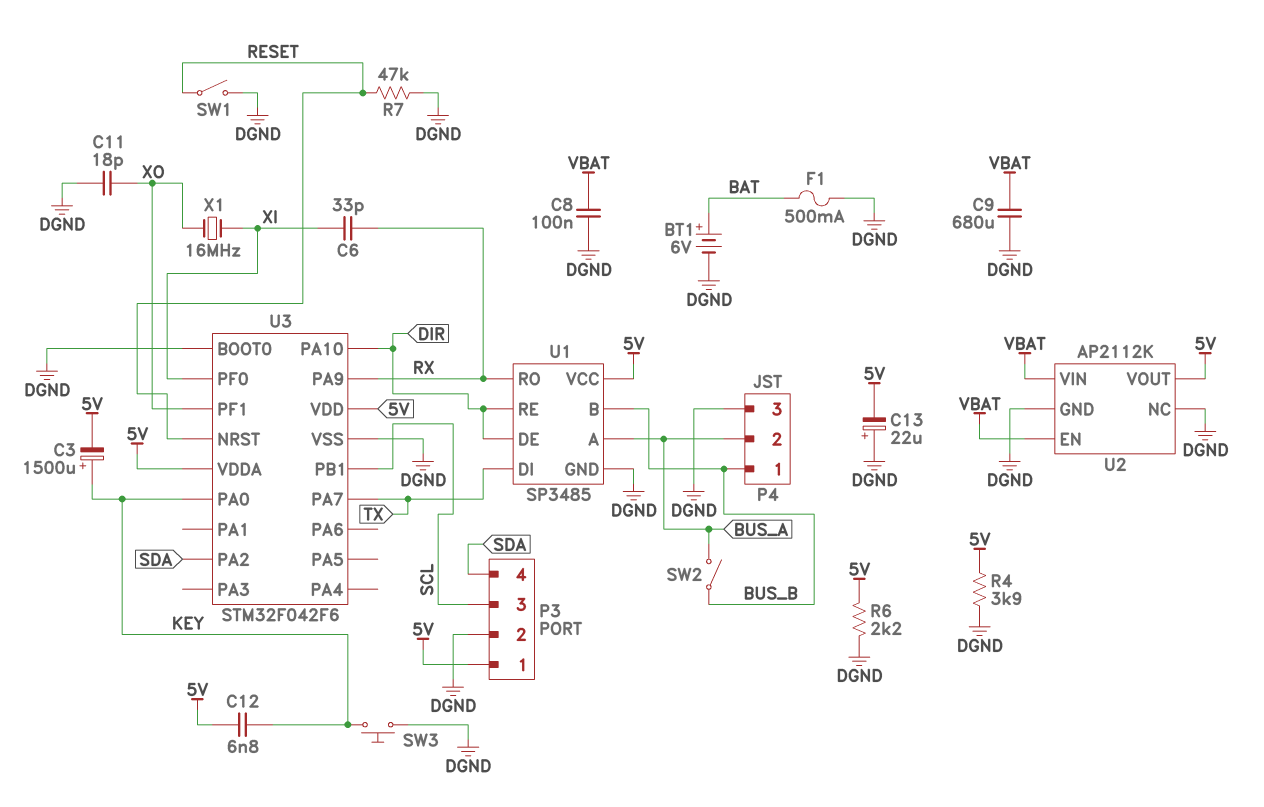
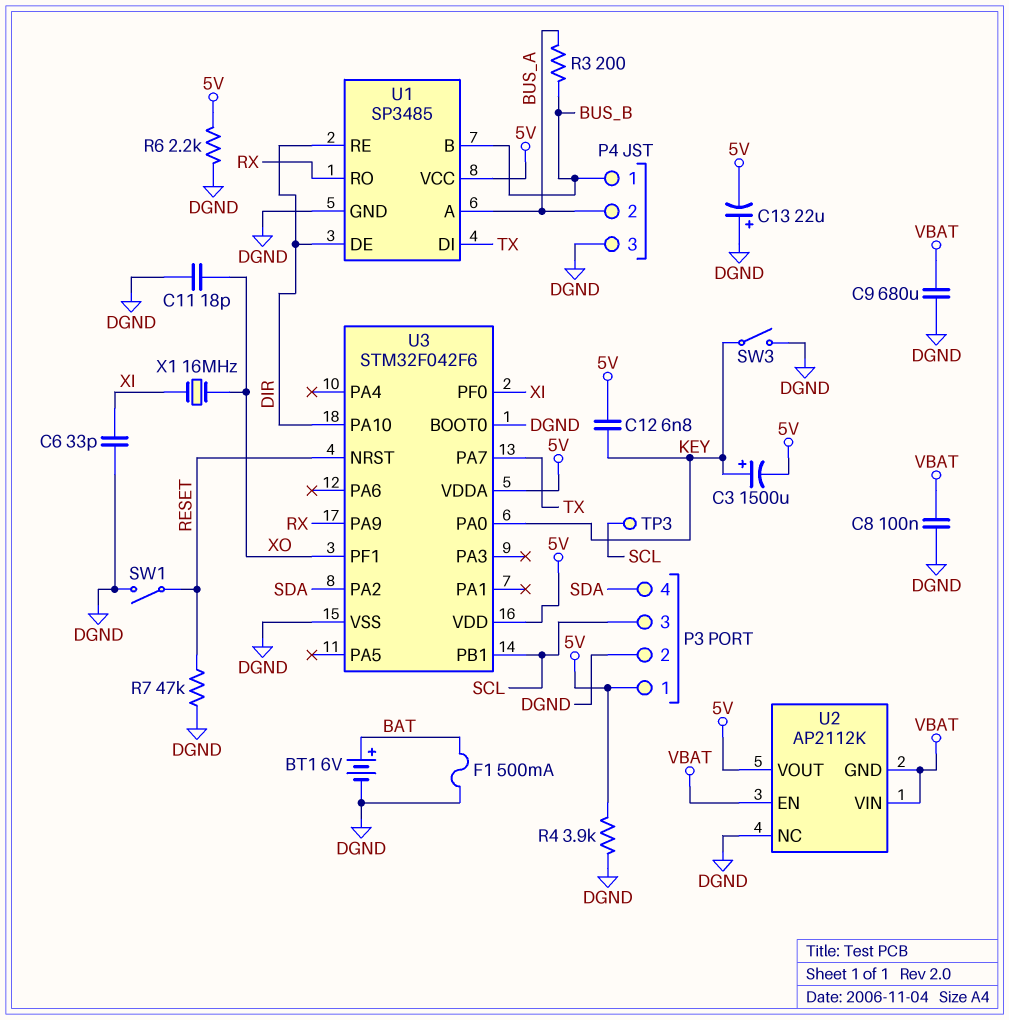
C6: 33pF (RX, XI) -> 33pF (DGND, XI)
R3: none -> 200 (BUS_A, BUS_B)
SW2: switch (BUS_A, BUS_B) -> none
SW3: button (DGND, KEY) -> switch (DGND, KEY)
TP3: none -> test point (SCL)
U2 pin GND: DGND -> VBAT

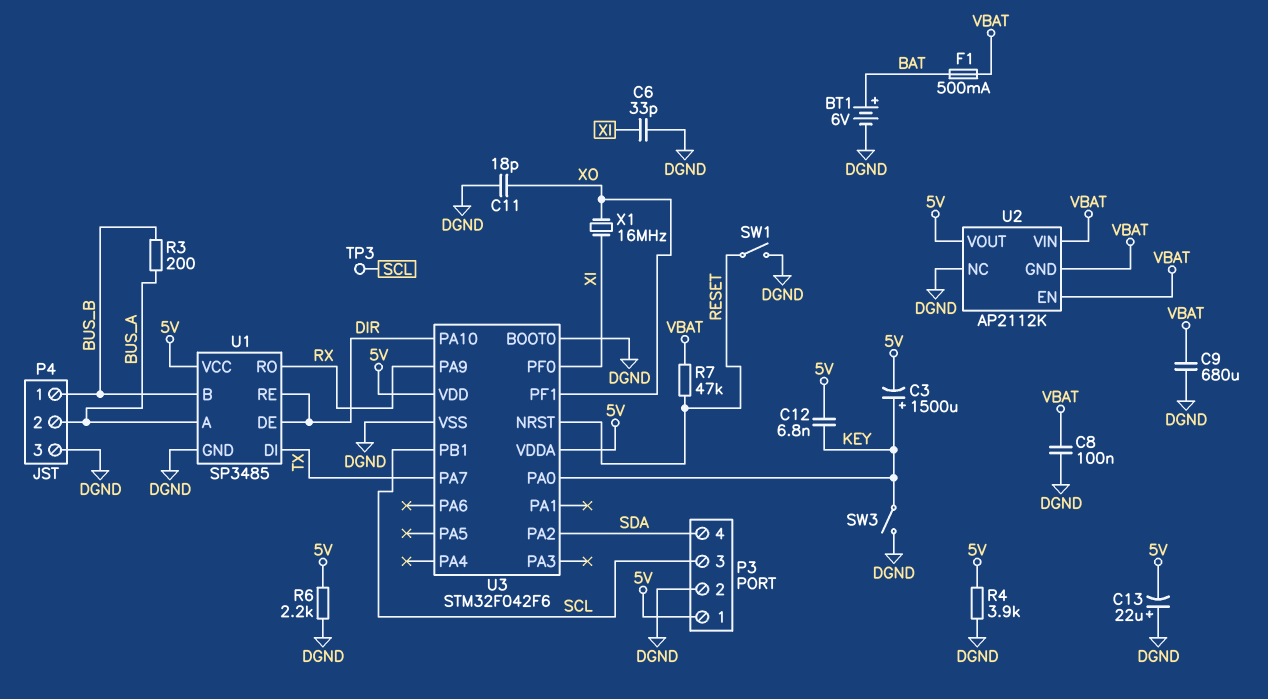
F1: 500mA (BAT, DGND) -> 500mA (BAT, VBAT)
R7: 47k (DGND, RESET) -> 47k (RESET, VBAT)

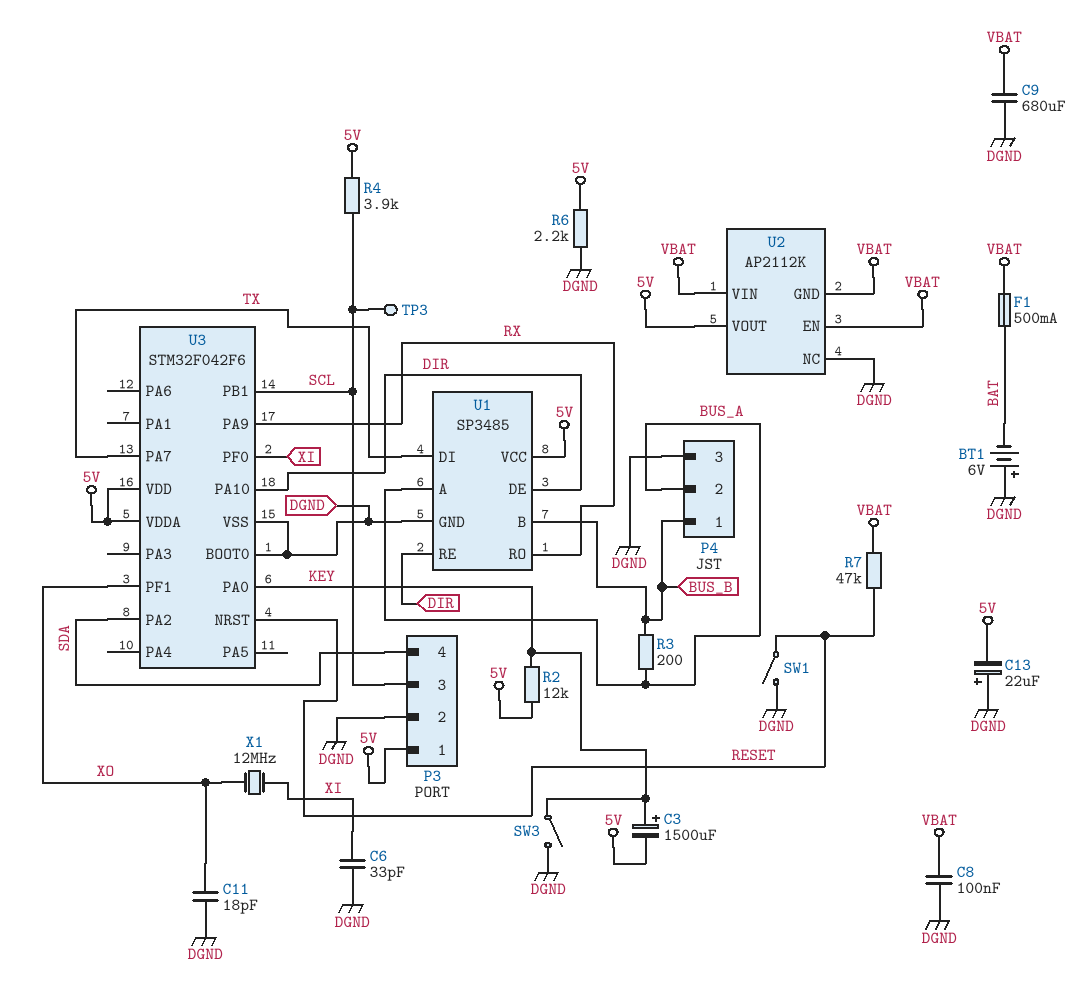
BT1: 6V (plus BAT, minus DGND) -> 6V (plus DGND, minus BAT)
C12: 6.8nF (5V, KEY) -> none
R2: none -> 12k (5V, KEY)
R4: 3.9k (5V, DGND) -> 3.9k (5V, SCL)
X1: 16MHz (XI, XO) -> 12MHz (XI, XO)

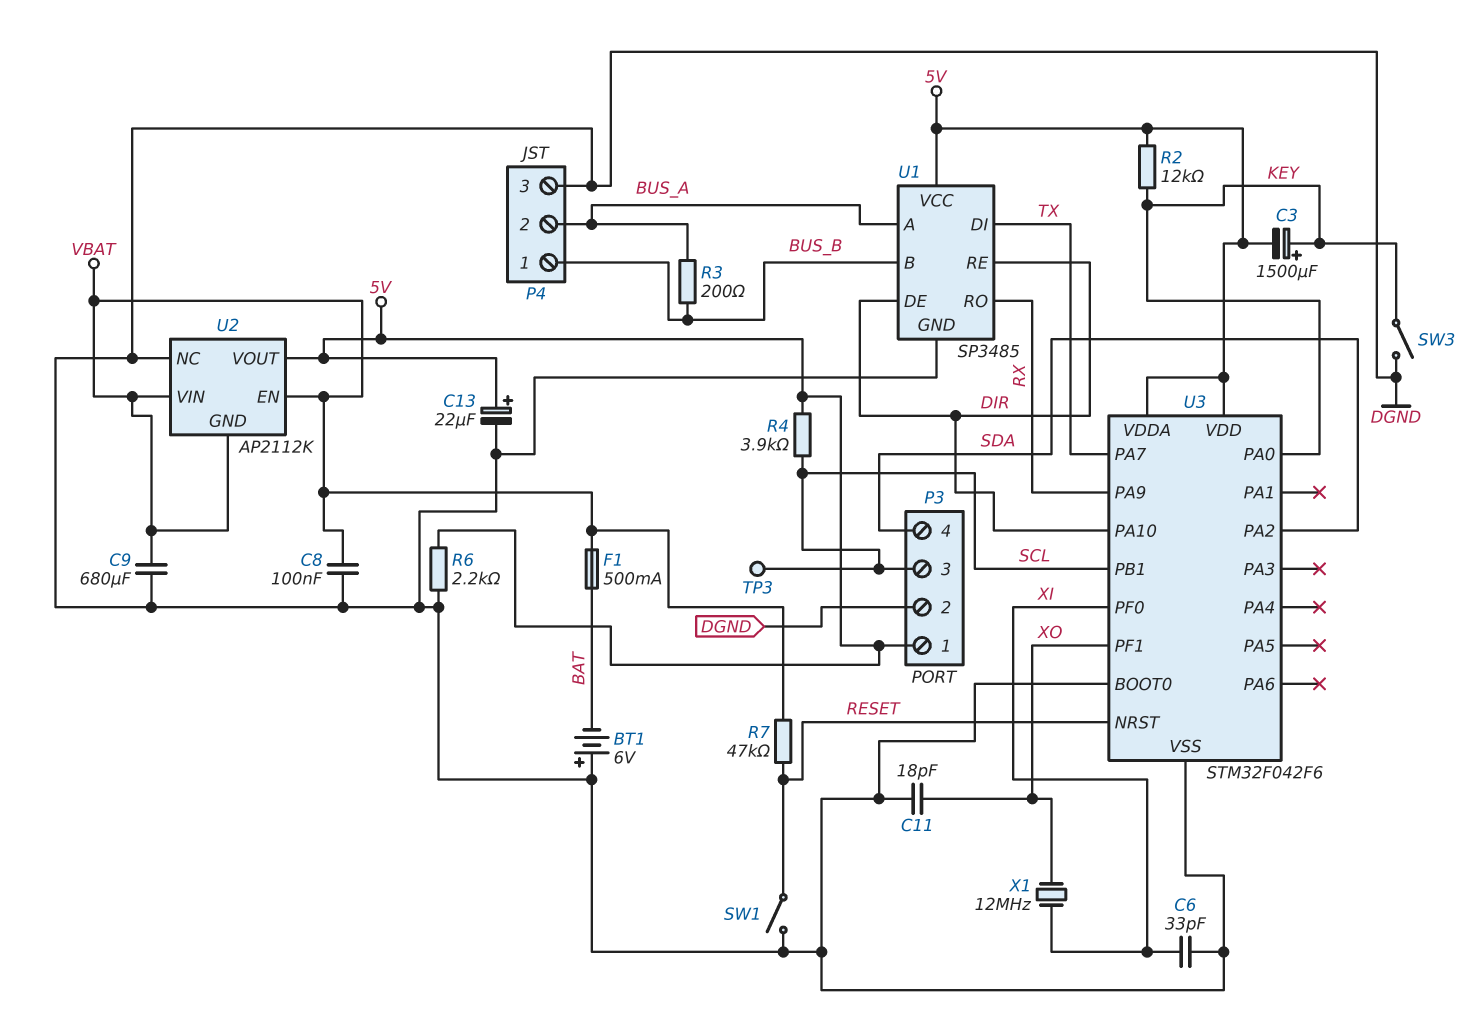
C13: 22uF (plus DGND, minus 5V) -> 22uF (plus 5V, minus DGND)

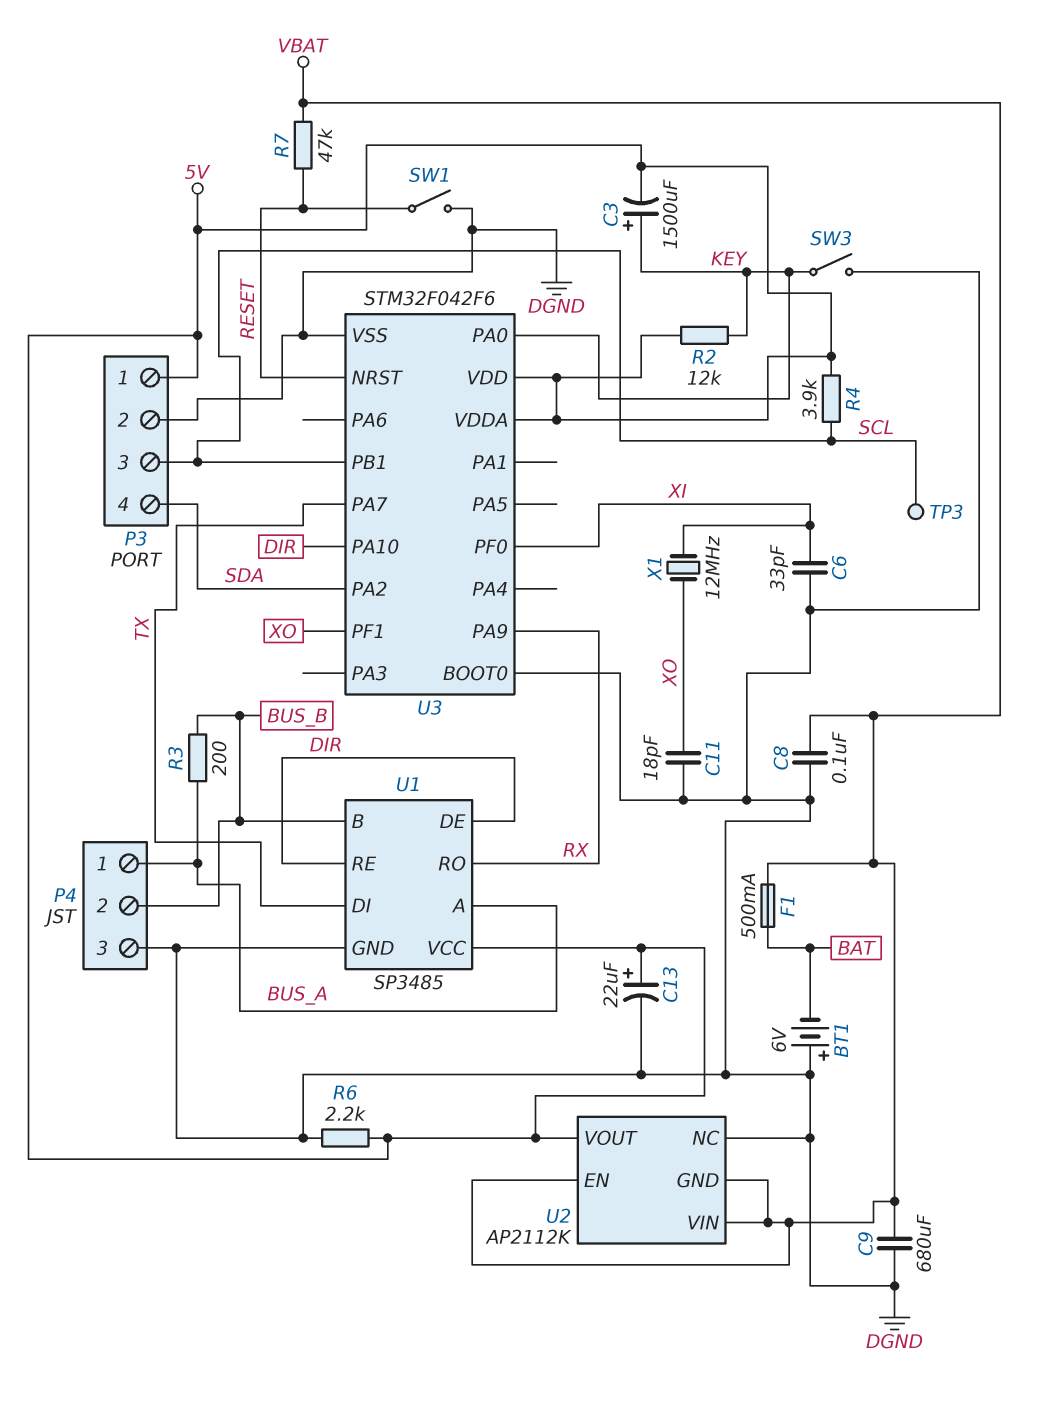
P4 pin 1: BUS_B -> BUS_A
P4 pin 2: BUS_A -> BUS_B

